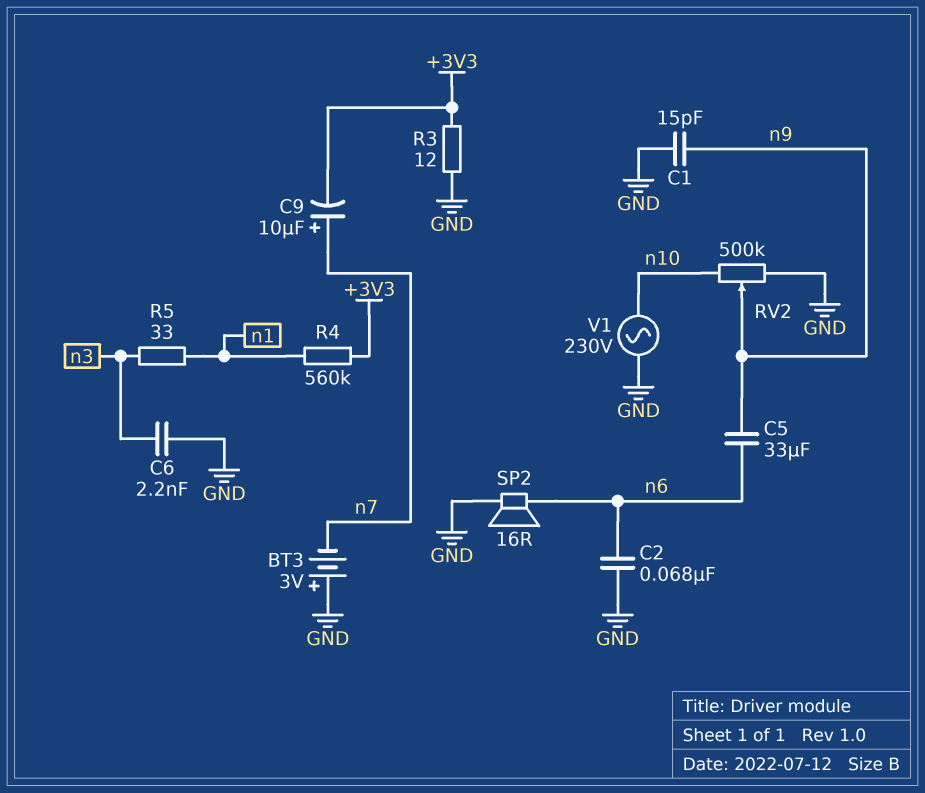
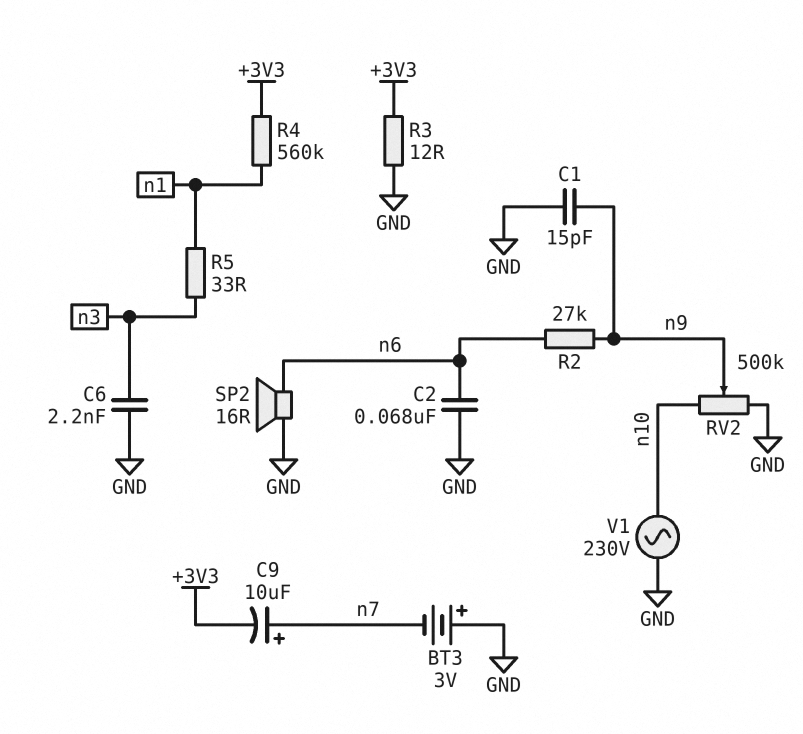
C5: 33uF (n6, n9) -> none
R2: none -> 27k (n6, n9)

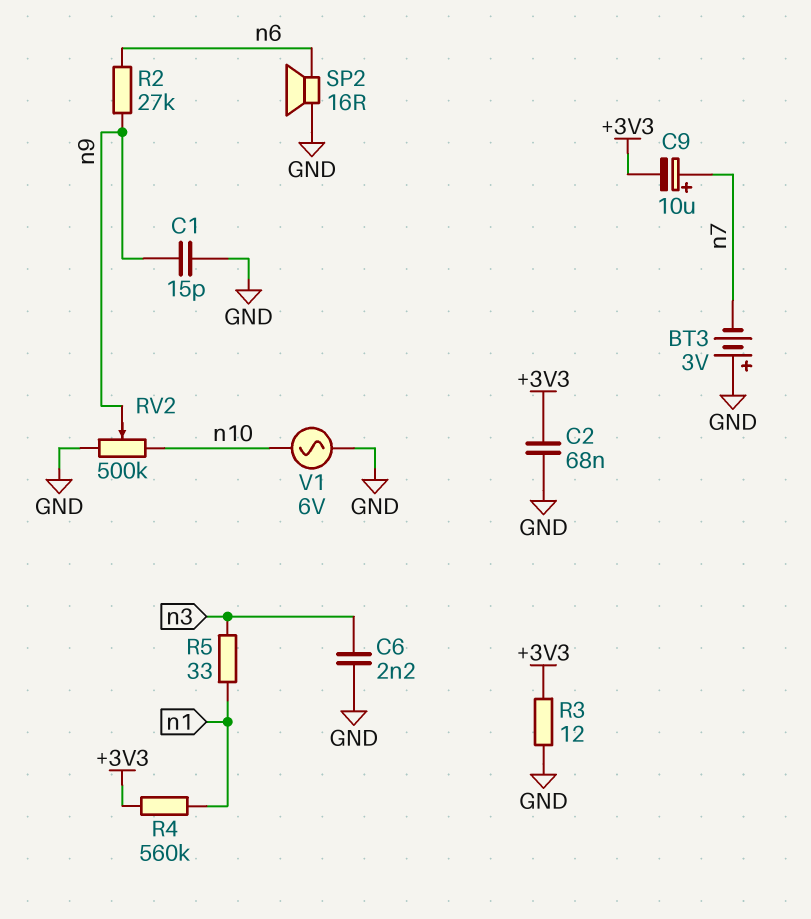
C2: 68nF (GND, n6) -> 68nF (+3V3, GND)
V1: AC 230V (GND, n10) -> AC 6V (GND, n10)

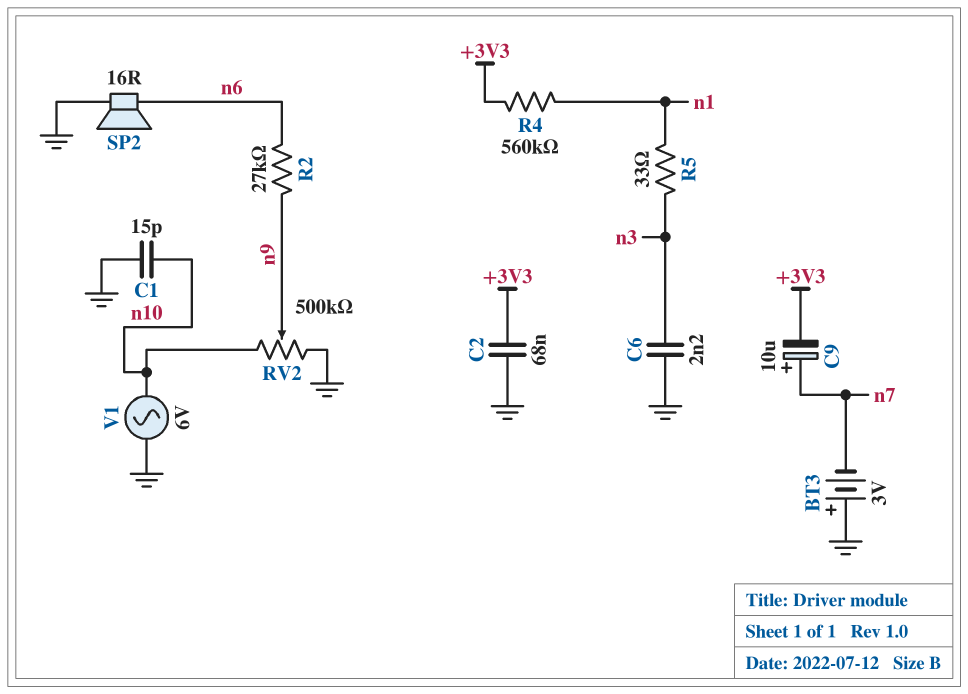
C1: 15pF (GND, n9) -> 15pF (GND, n10)
R3: 12 (+3V3, GND) -> none

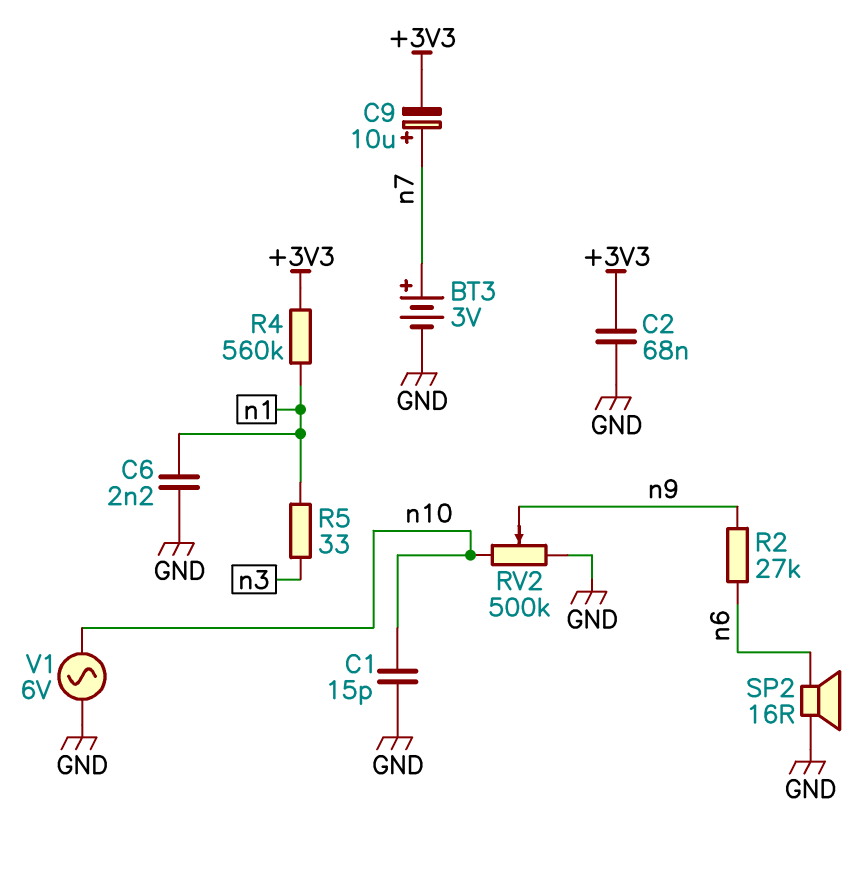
BT3: 3V (plus GND, minus n7) -> 3V (plus n7, minus GND)
C6: 2.2nF (GND, n3) -> 2.2nF (GND, n1)

